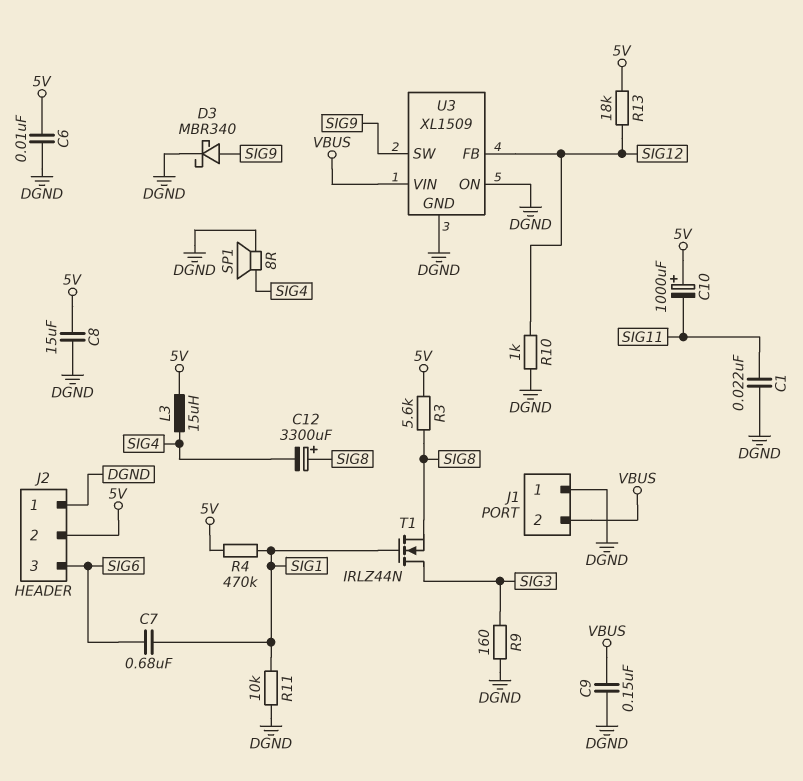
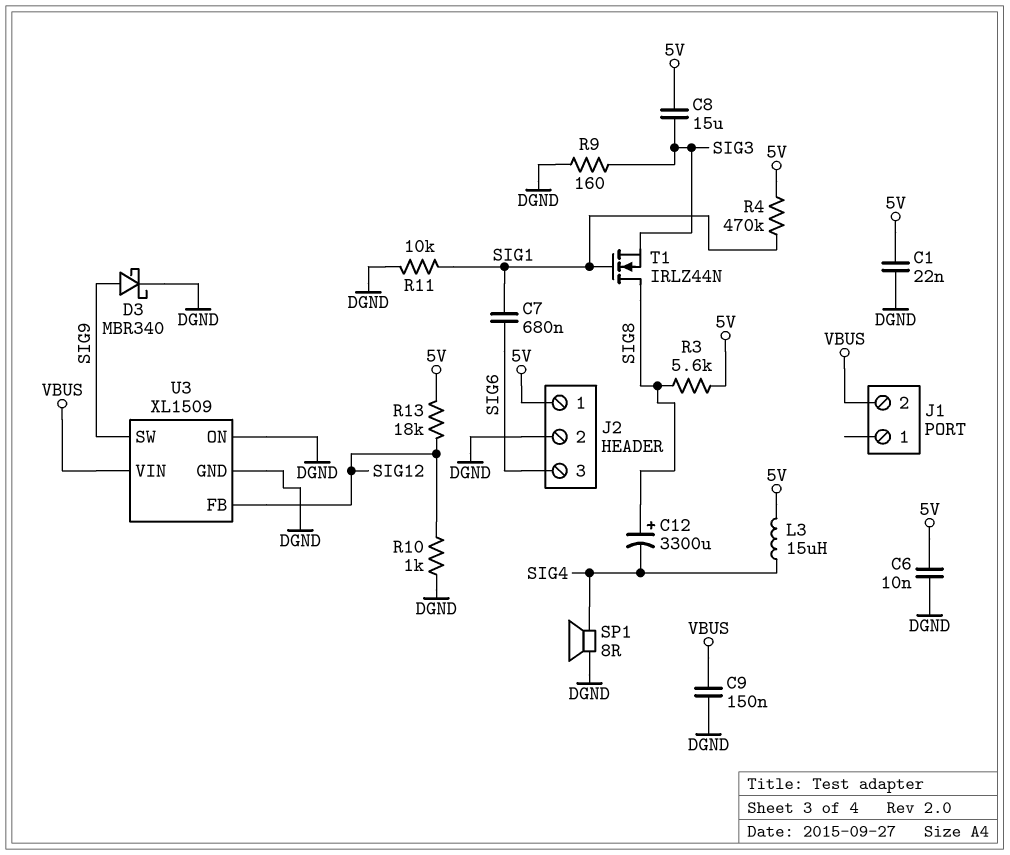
C1: 22nF (DGND, SIG11) -> 22nF (5V, DGND)
C8: 15uF (5V, DGND) -> 15uF (5V, SIG3)
C10: 1000uF (plus 5V, minus SIG11) -> none
J1 pin 1: DGND -> none
J2 pin 1: DGND -> 5V
J2 pin 2: 5V -> DGND
T1: NMOS IRLZ44N (G SIG1, D SIG3, S SIG8) -> NMOS IRLZ44N (G SIG1, D SIG8, S SIG3)

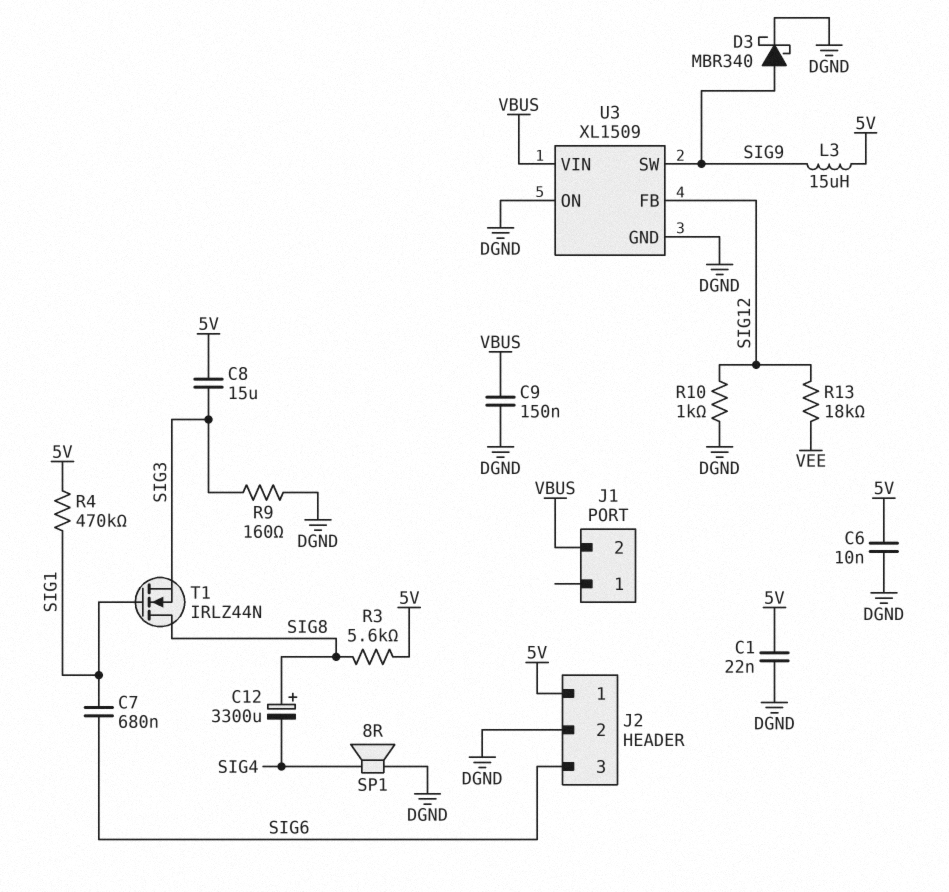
L3: 15uH (5V, SIG4) -> 15uH (5V, SIG9)
R11: 10k (DGND, SIG1) -> none
R13: 18k (5V, SIG12) -> 18k (SIG12, VEE)

